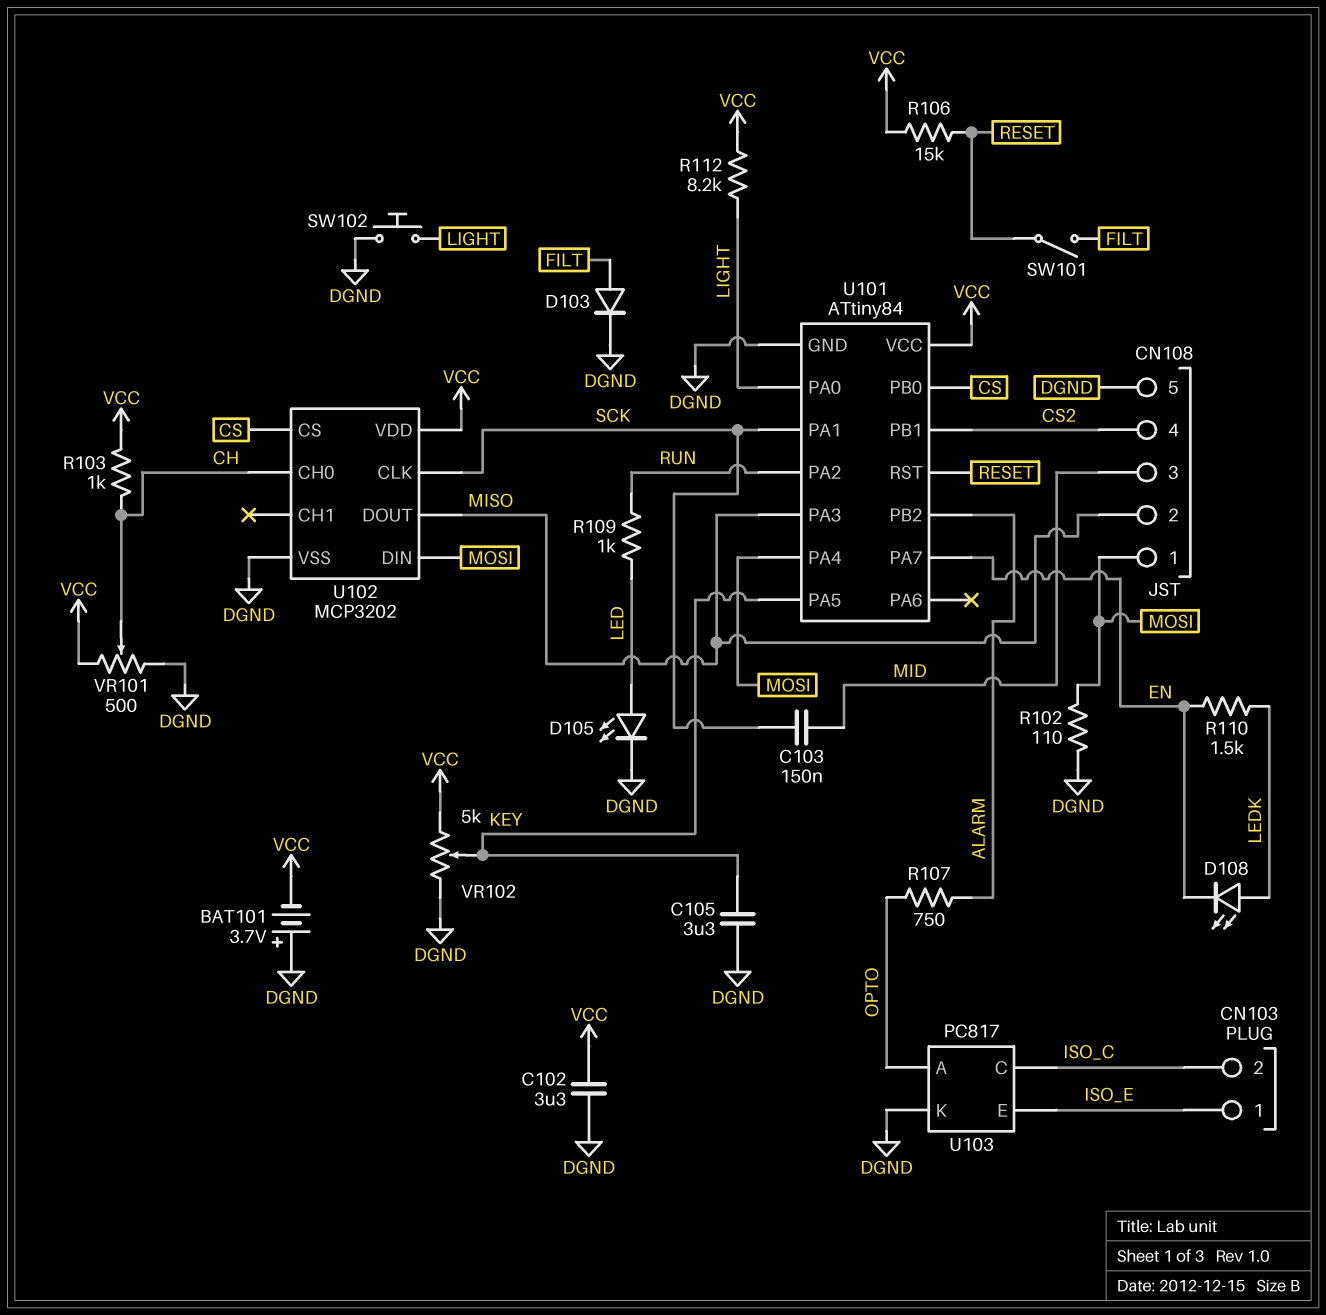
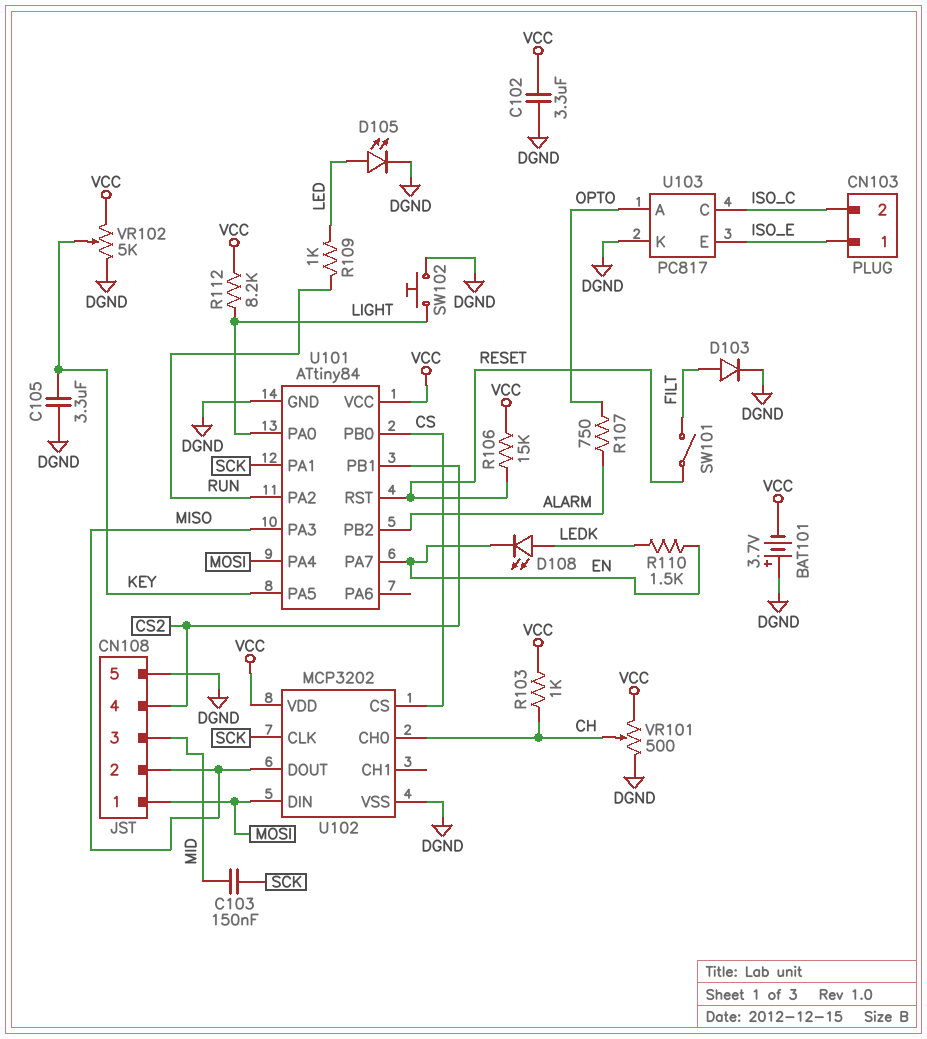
R102: 110 (DGND, MOSI) -> none

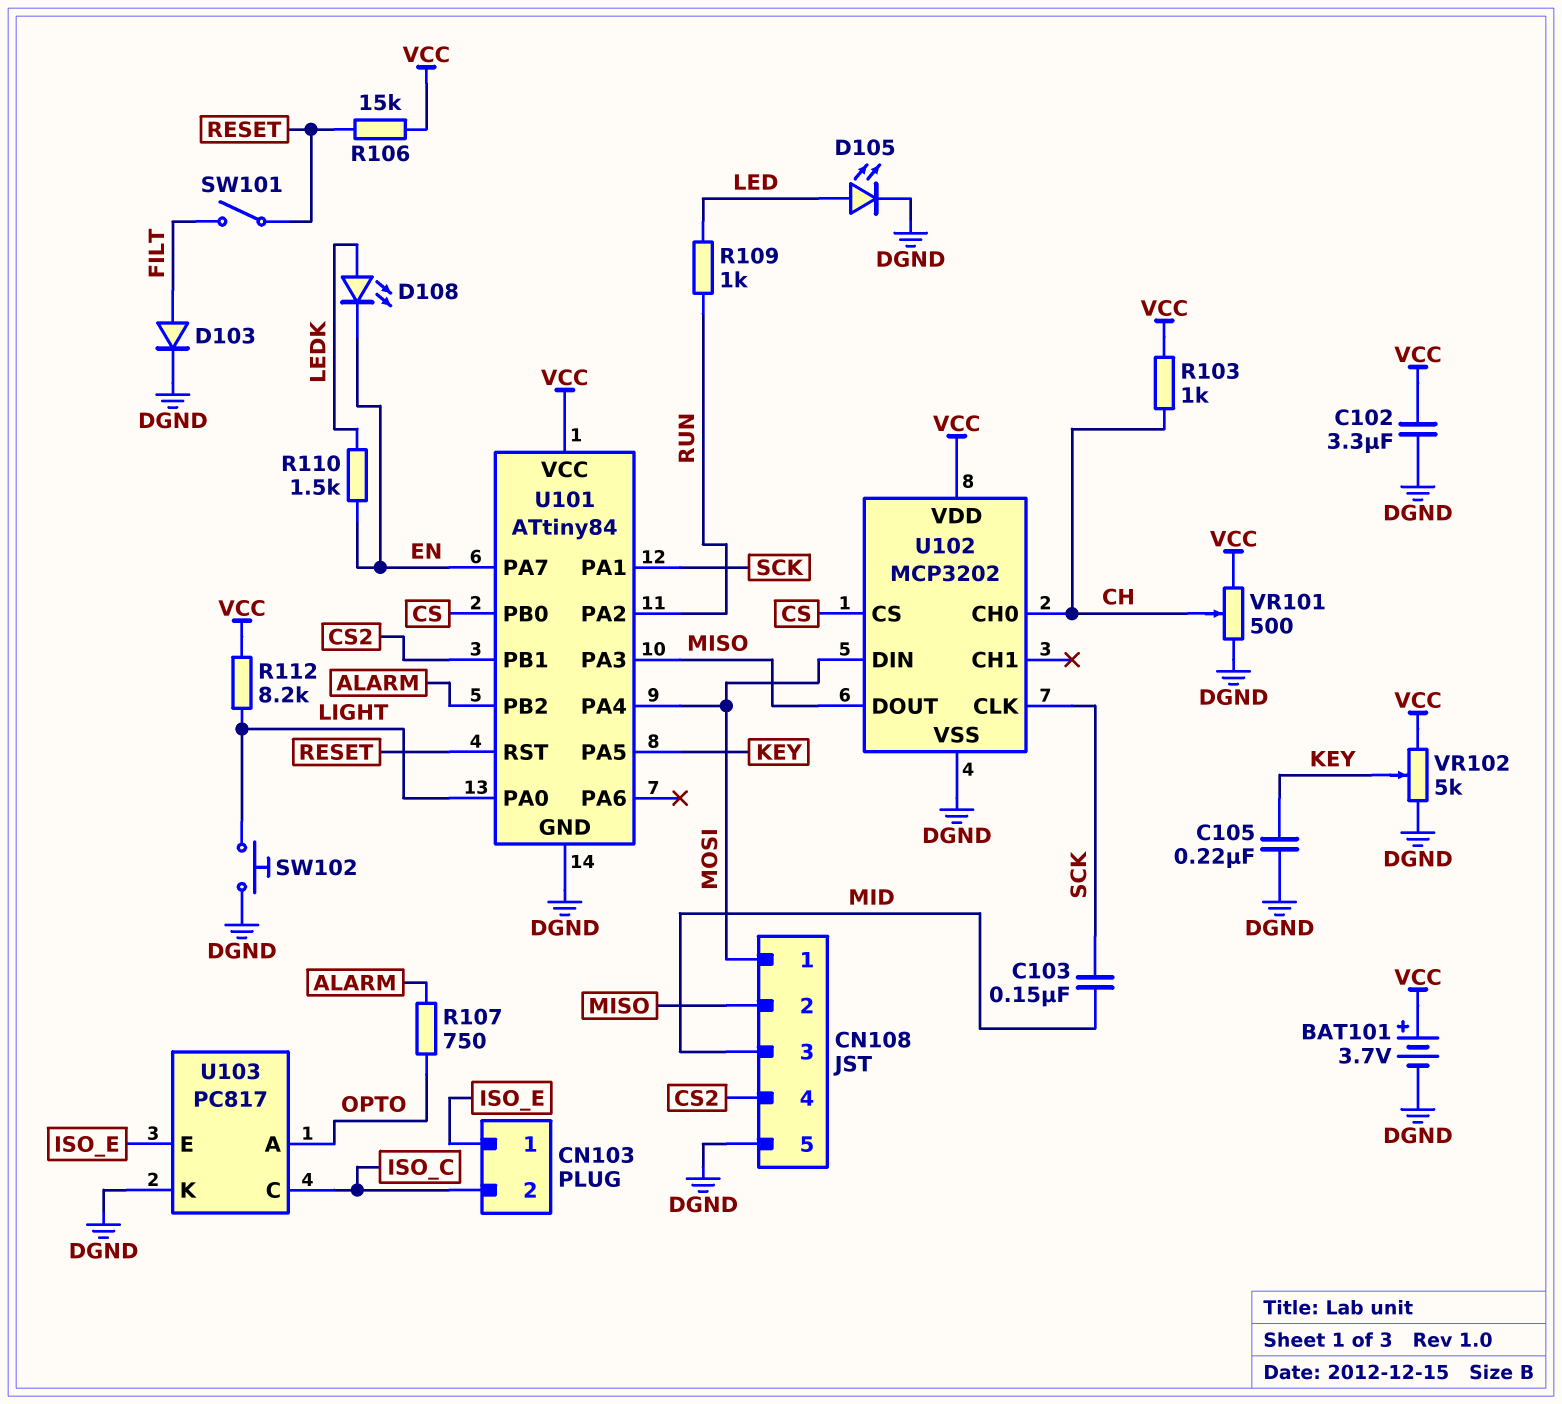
BAT101: 3.7V (plus DGND, minus VCC) -> 3.7V (plus VCC, minus DGND)
C105: 3.3uF (DGND, KEY) -> 220nF (DGND, KEY)

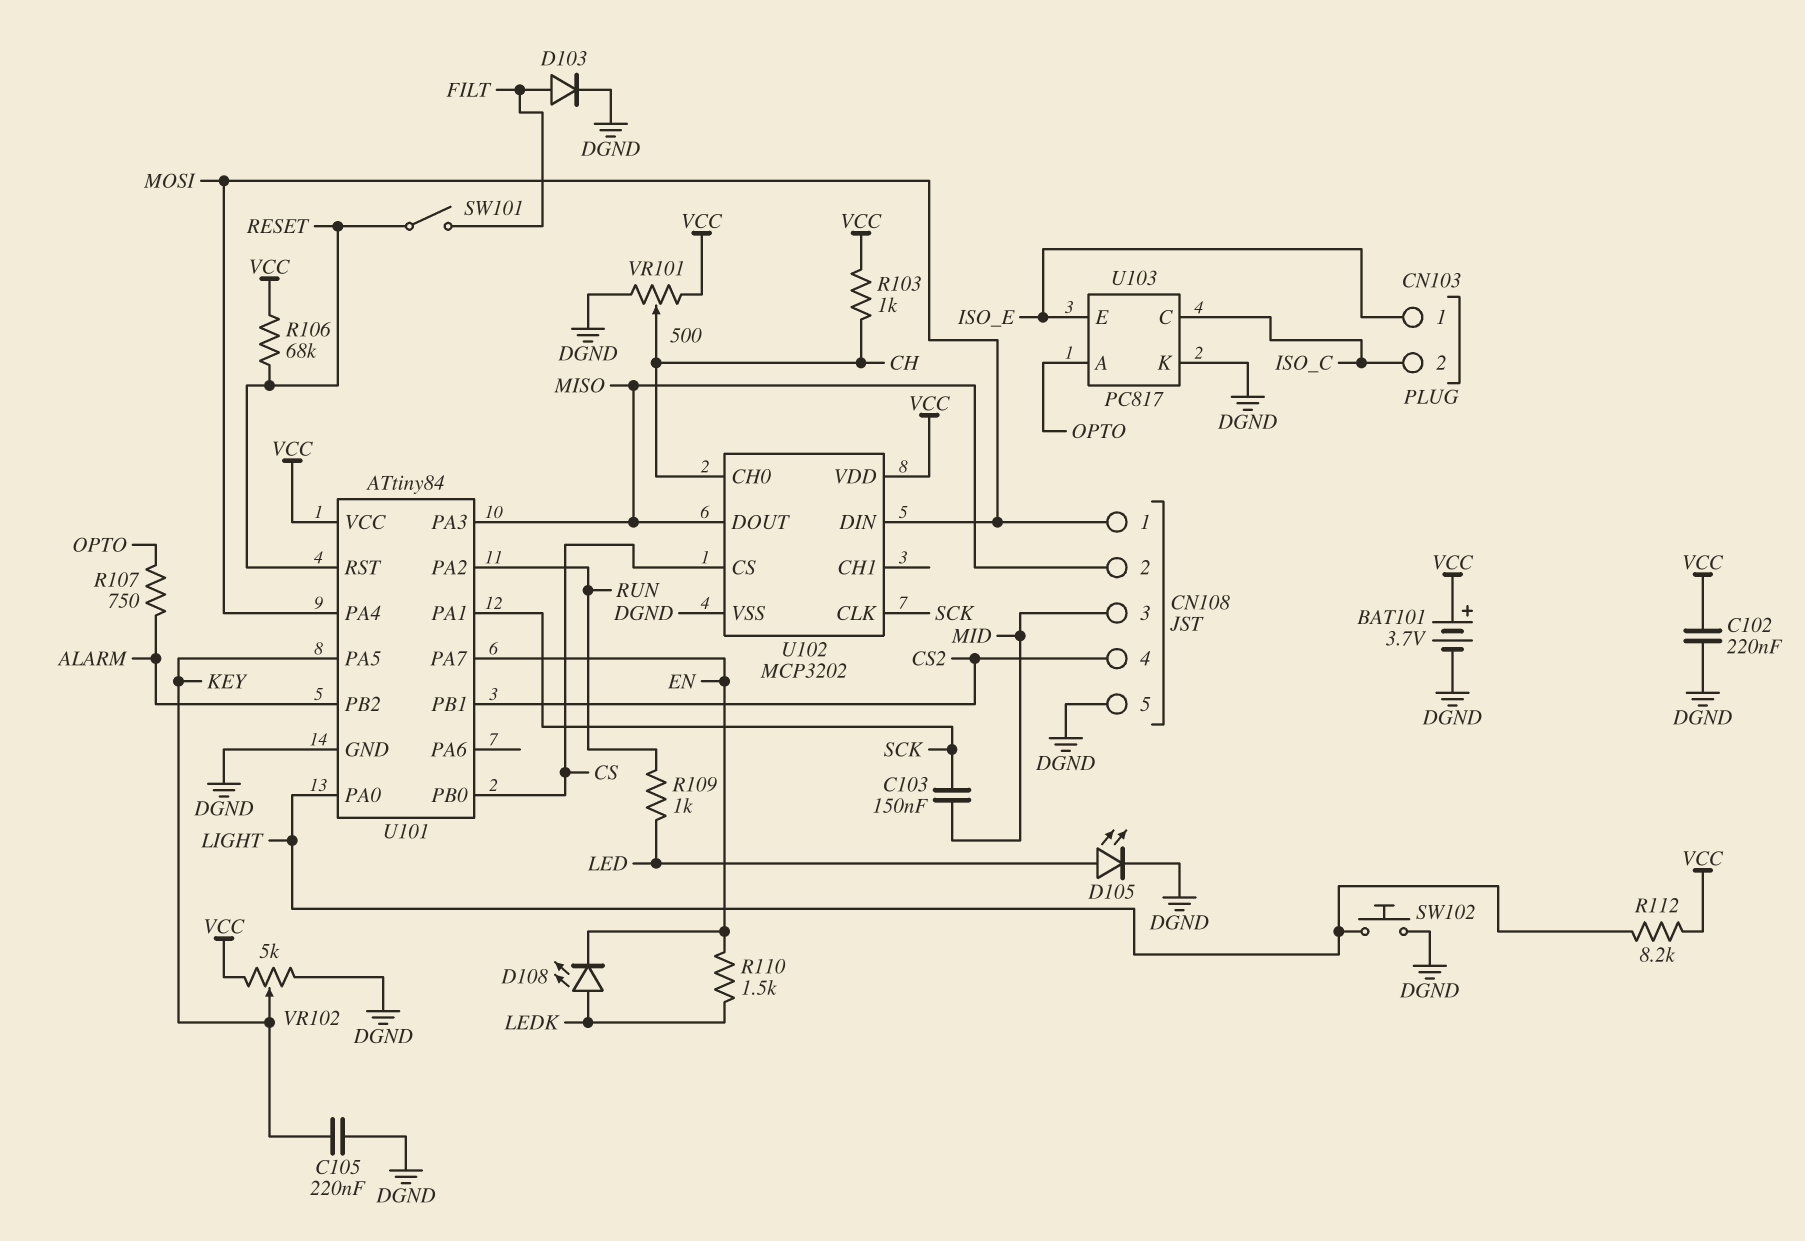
C102: 3.3uF (DGND, VCC) -> 220nF (DGND, VCC)
R106: 15k (RESET, VCC) -> 68k (RESET, VCC)

